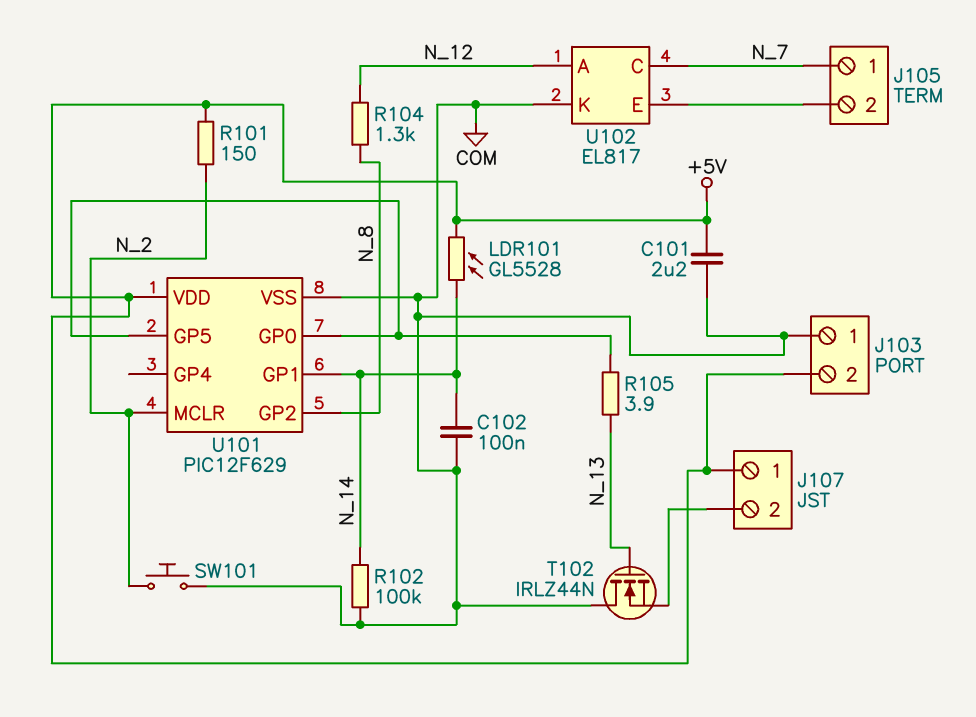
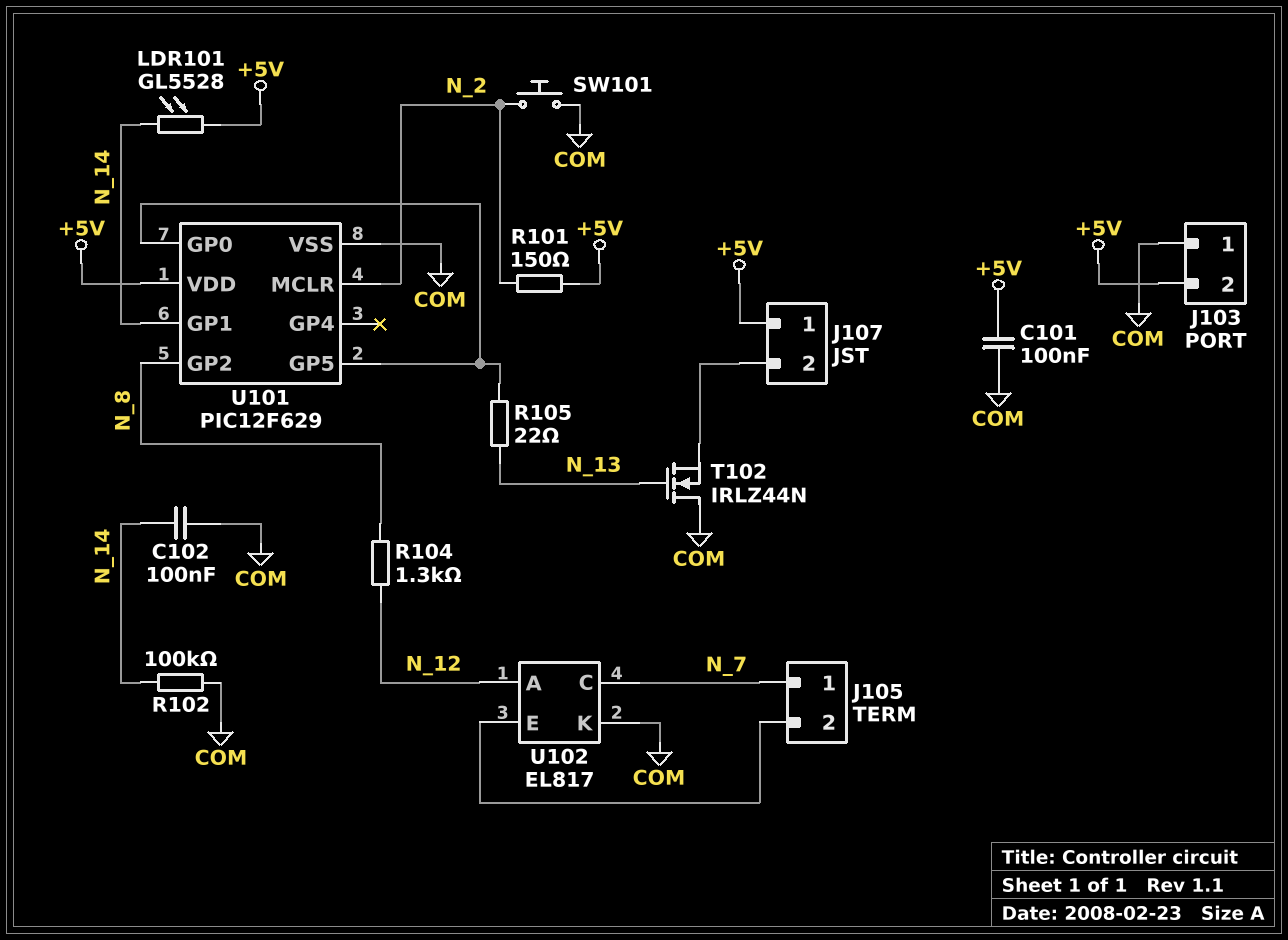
C101: 2.2uF (+5V, COM) -> 100nF (+5V, COM)
R105: 3.9 (N_13, U101/GP0) -> 22 (N_13, U101/GP0)

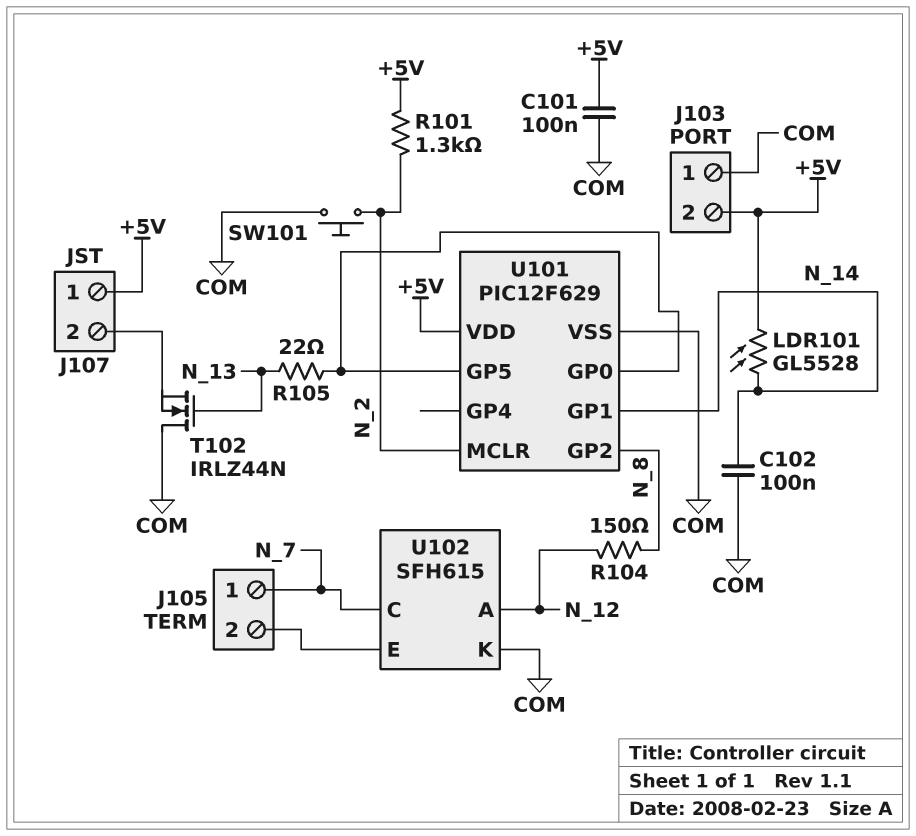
R101: 150 (+5V, N_2) -> 1.3k (+5V, N_2)
R102: 100k (COM, N_14) -> none
R104: 1.3k (N_8, N_12) -> 150 (N_8, N_12)
U102: EL817 -> SFH615

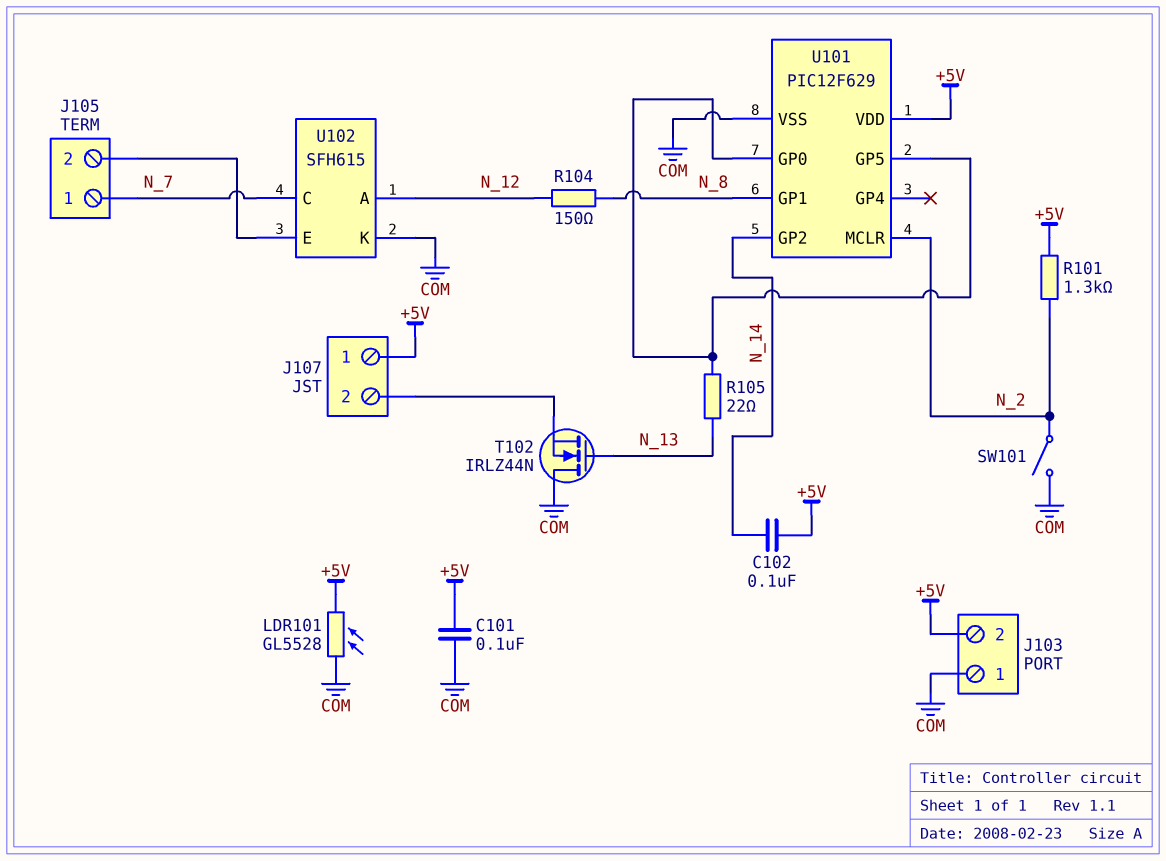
C102: 100nF (COM, N_14) -> 100nF (+5V, N_14)
LDR101: GL5528 (+5V, N_14) -> GL5528 (+5V, COM)
SW101: button (COM, N_2) -> switch (COM, N_2)
U101 pin GP1: N_14 -> N_8
U101 pin GP2: N_8 -> N_14

